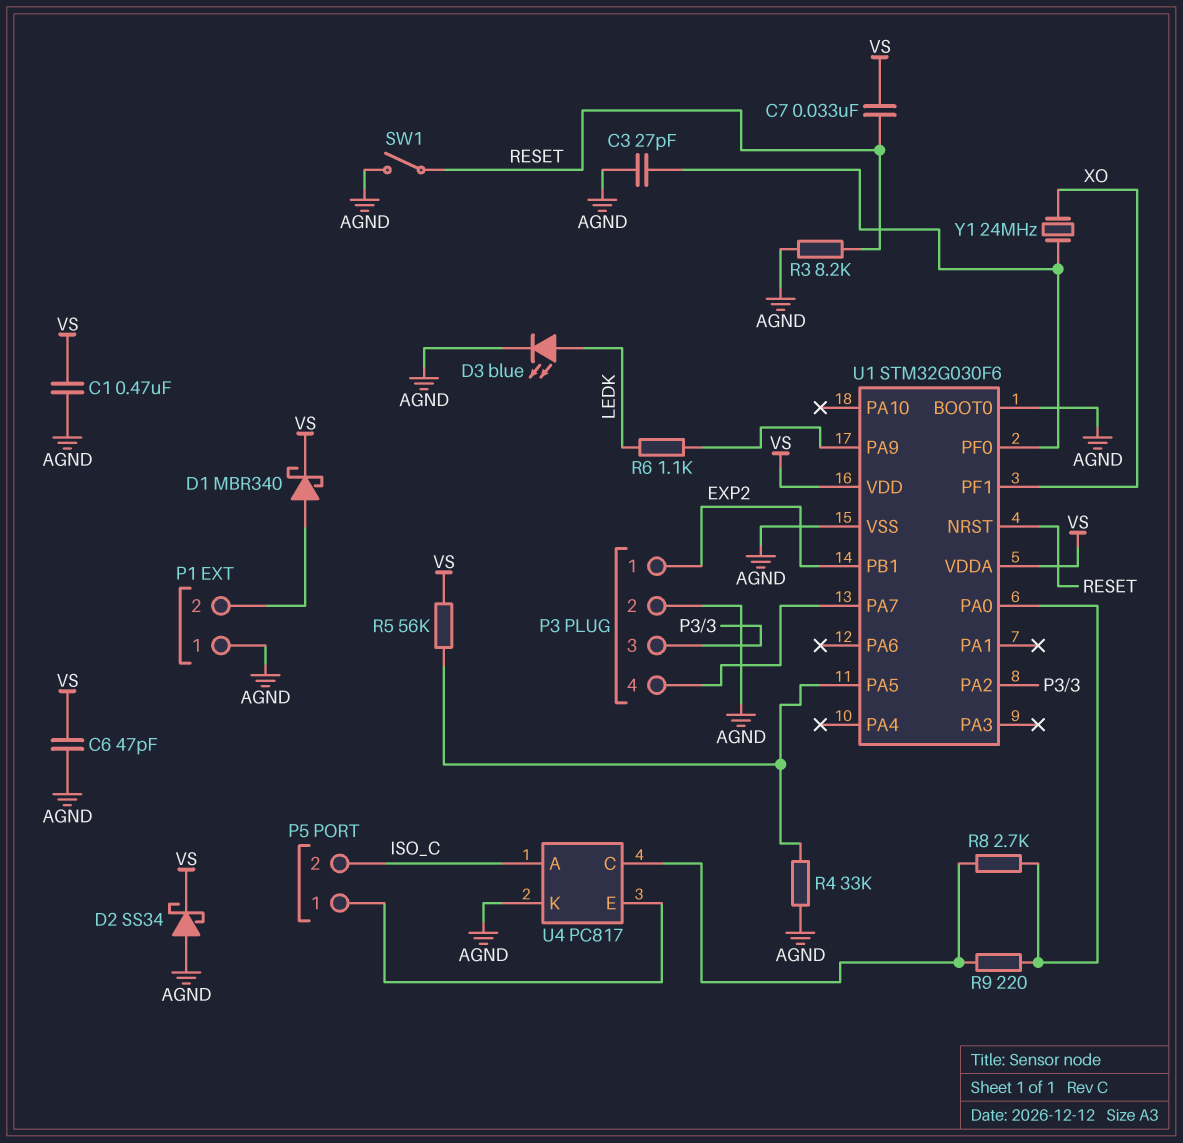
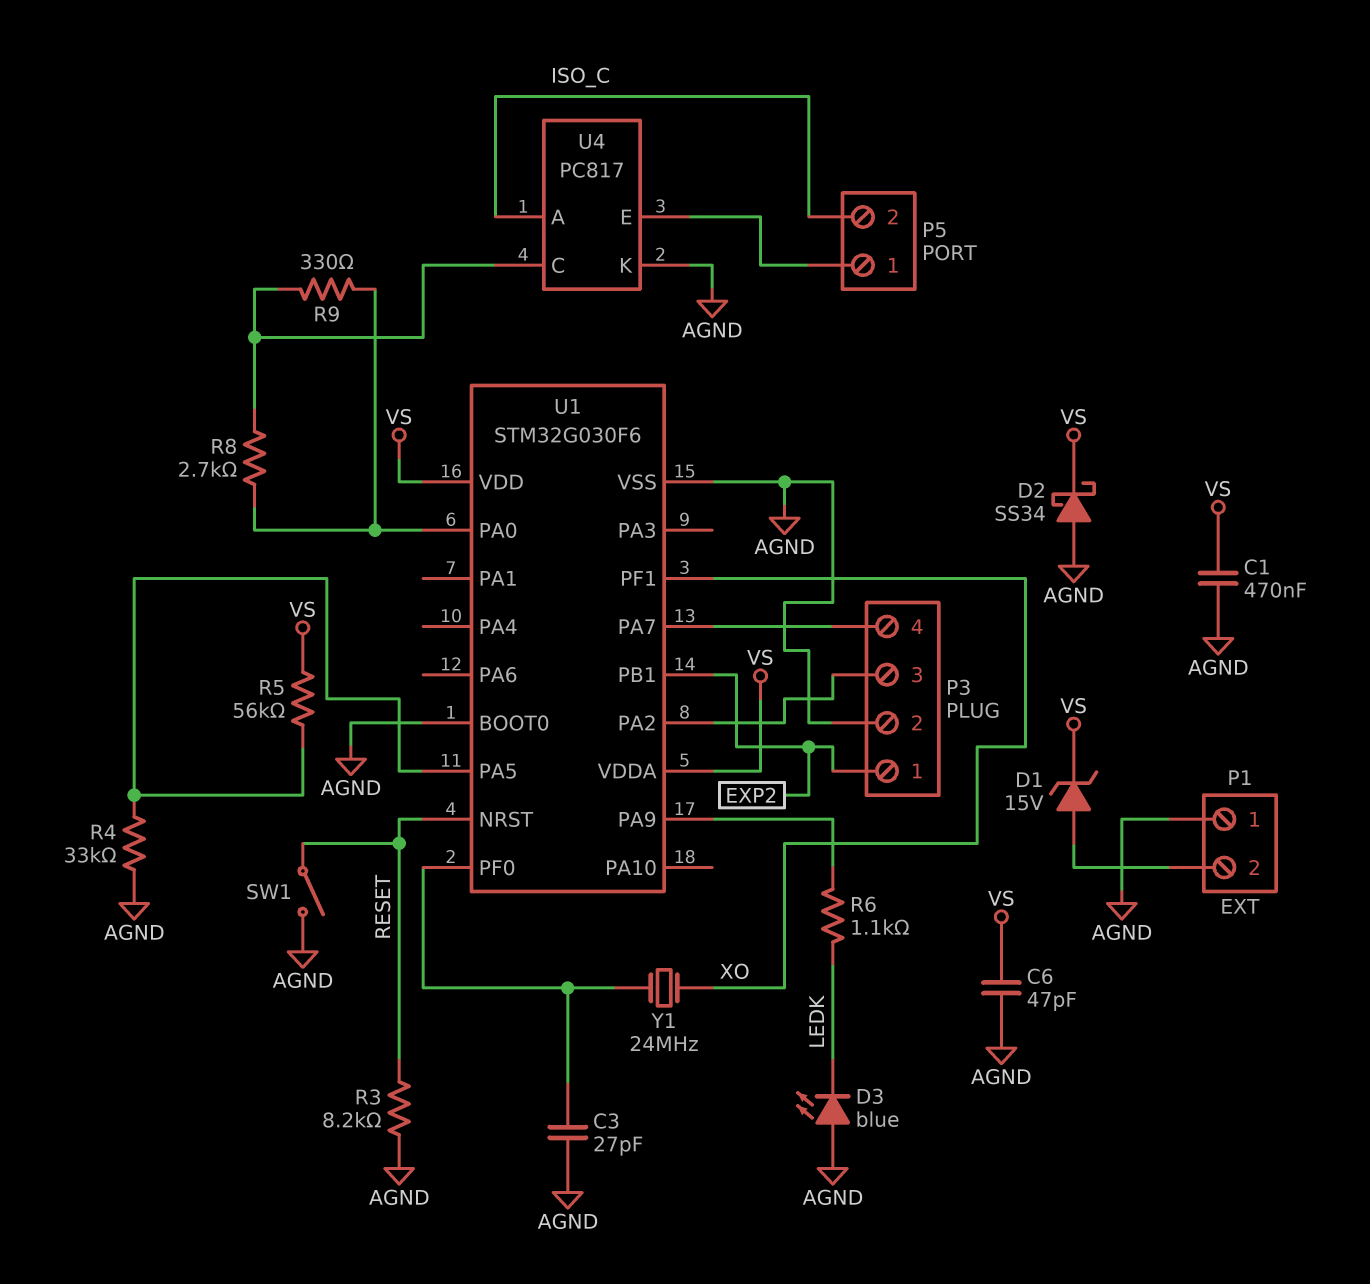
C7: 33nF (RESET, VS) -> none
D1: schottky MBR340 (A P1/2, K VS) -> zener 15V (A P1/2, K VS)
D3: LED blue (A LEDK, K AGND) -> LED blue (A AGND, K LEDK)
R9: 220 (U1/PA0, U4/C) -> 330 (U1/PA0, U4/C)

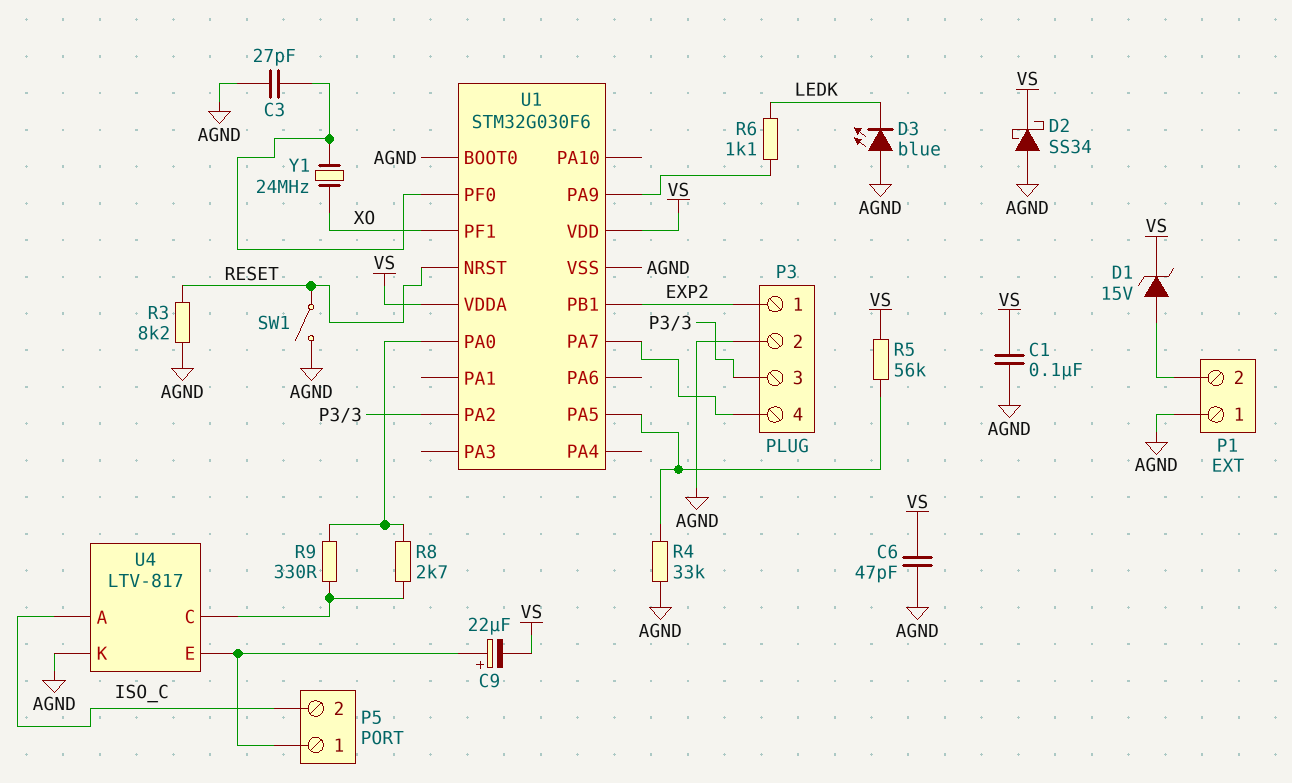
C1: 470nF (AGND, VS) -> 100nF (AGND, VS)
C9: none -> 22uF (plus P5/1, minus VS)
U4: PC817 -> LTV-817

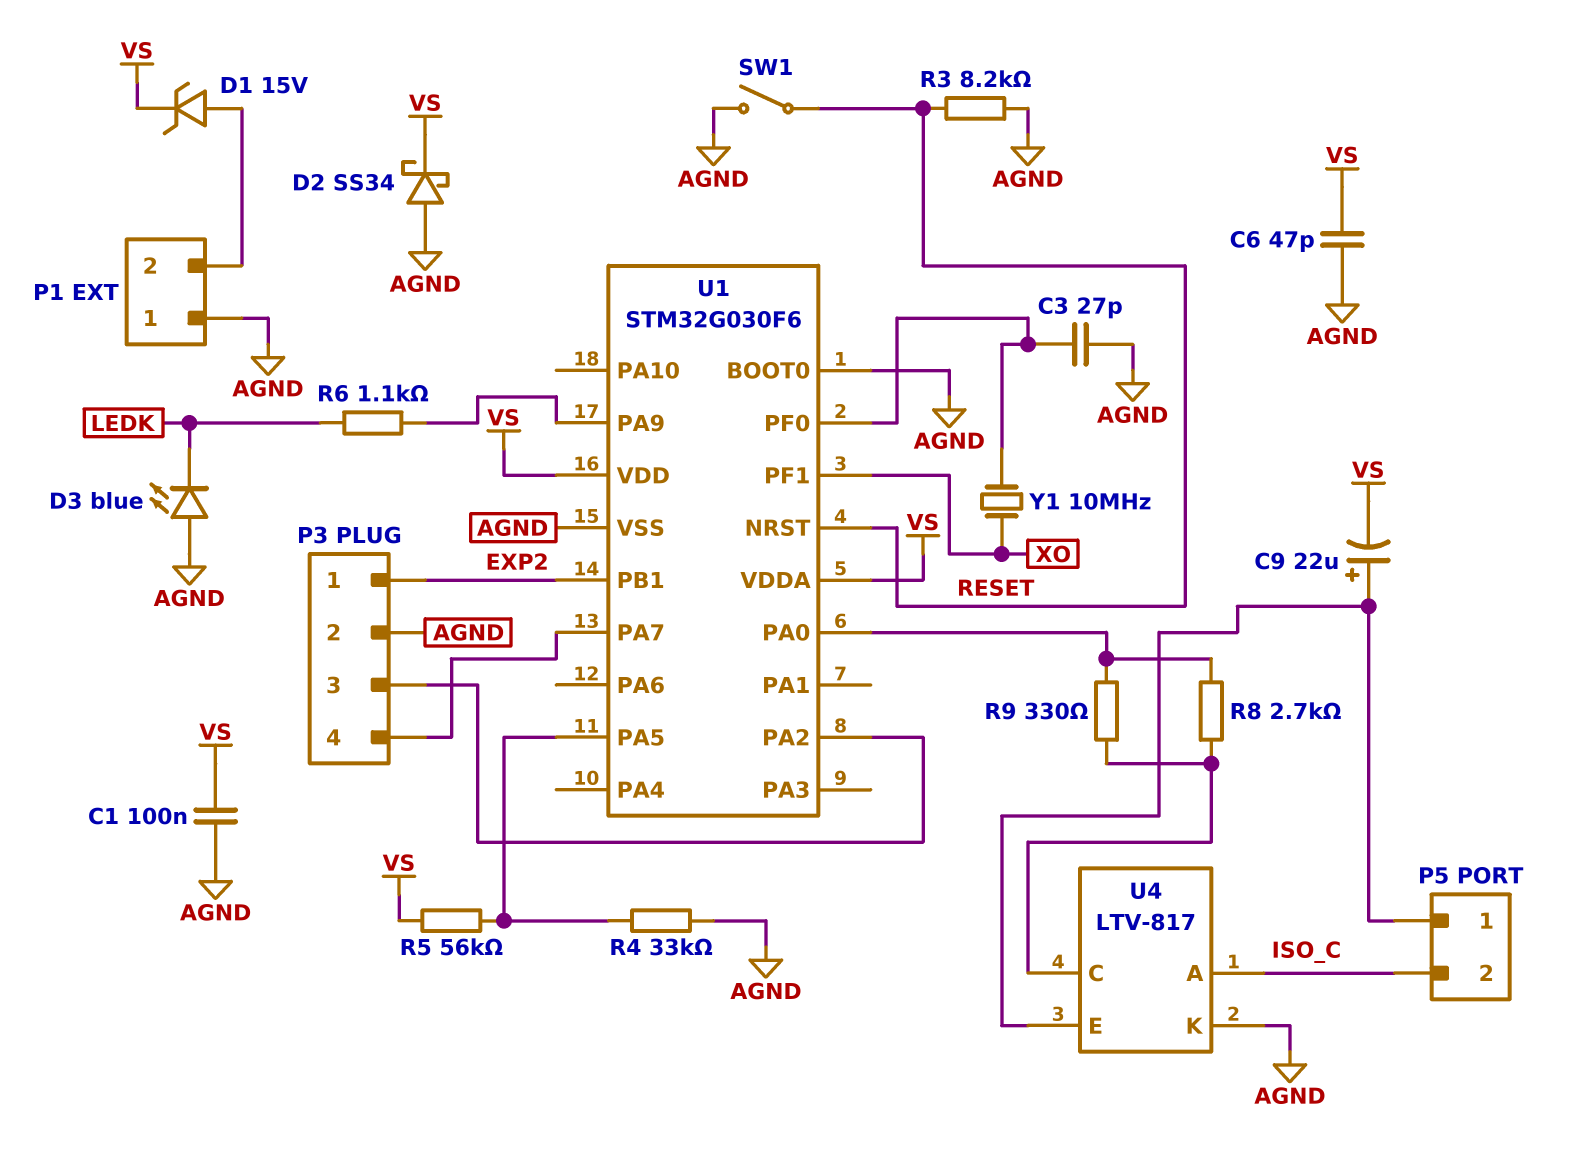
Y1: 24MHz (U1/PF0, XO) -> 10MHz (U1/PF0, XO)

